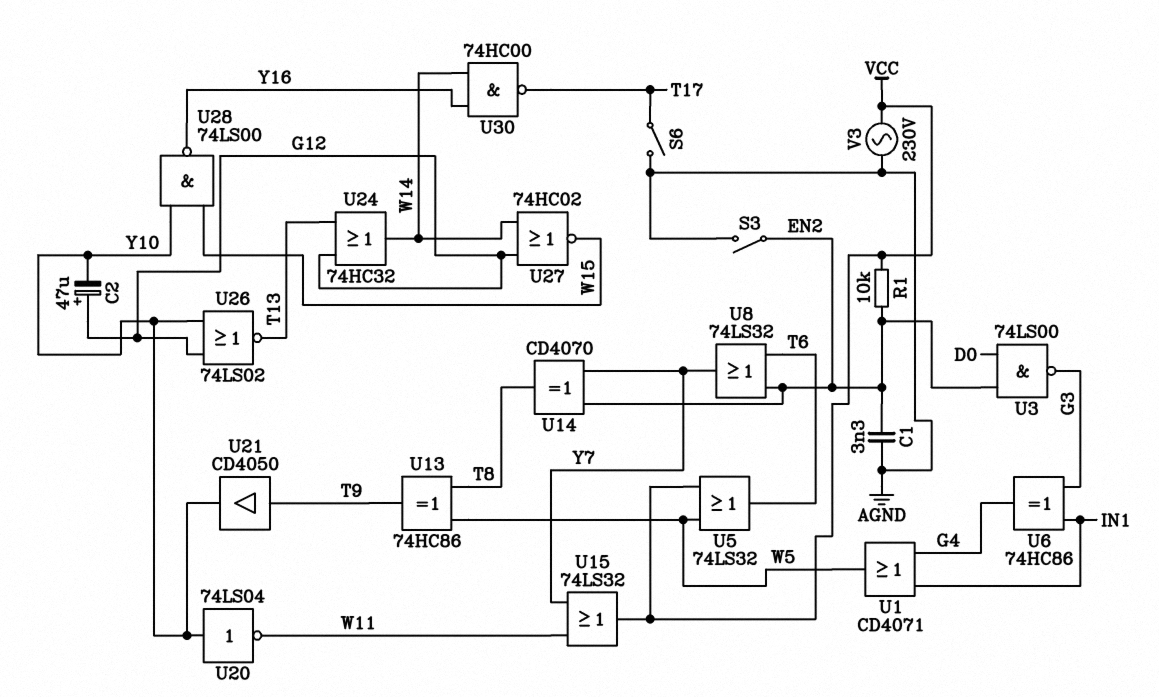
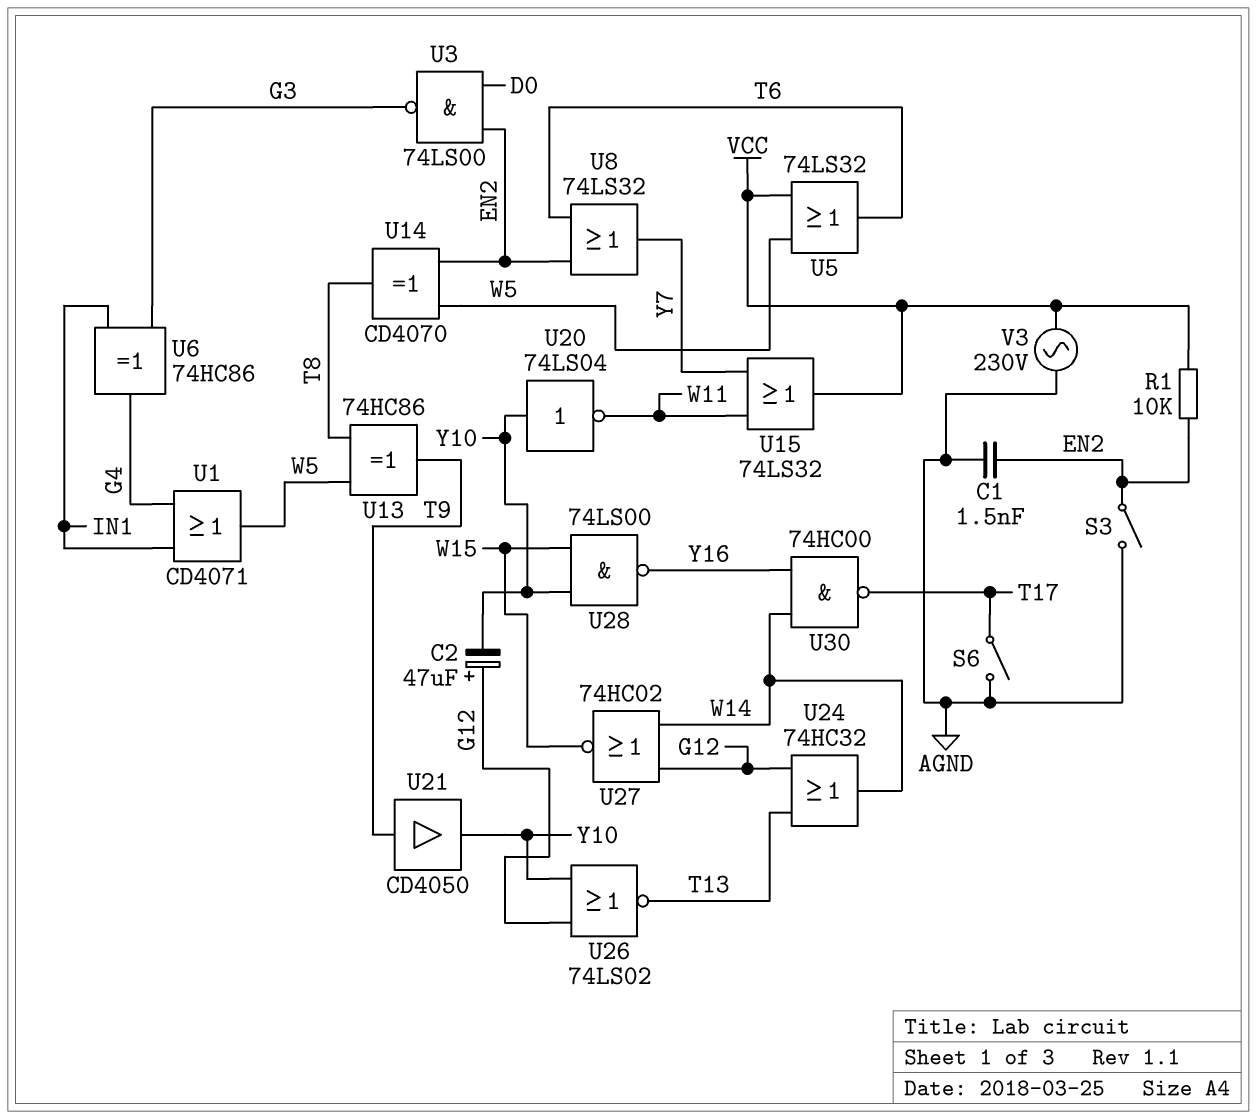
C1: 3.3nF (AGND, EN2) -> 1.5nF (AGND, EN2)
U14: XOR CD4070 (in EN2, in Y7, out T8) -> XOR CD4070 (in EN2, in W5, out T8)

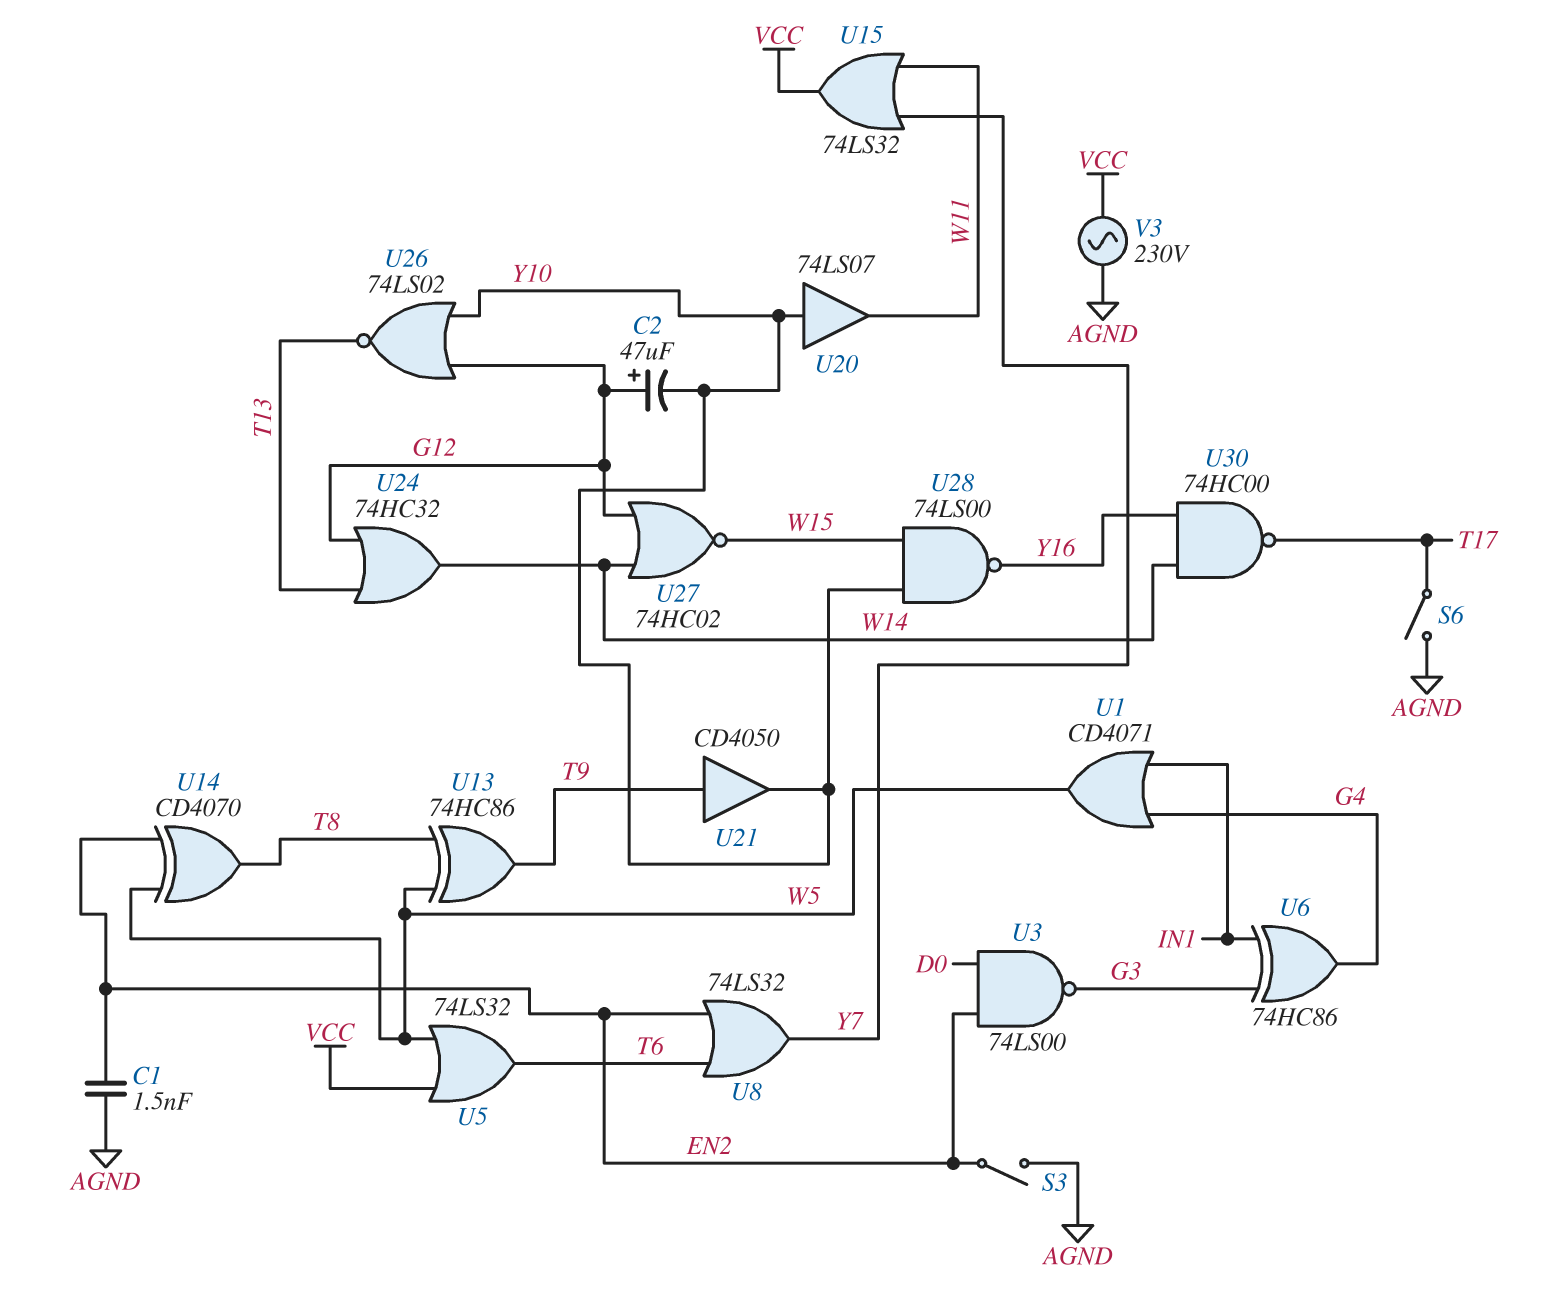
R1: 10k (EN2, VCC) -> none
U20: NOT 74LS04 (in Y10, out W11) -> buffer 74LS07 (in Y10, out W11)

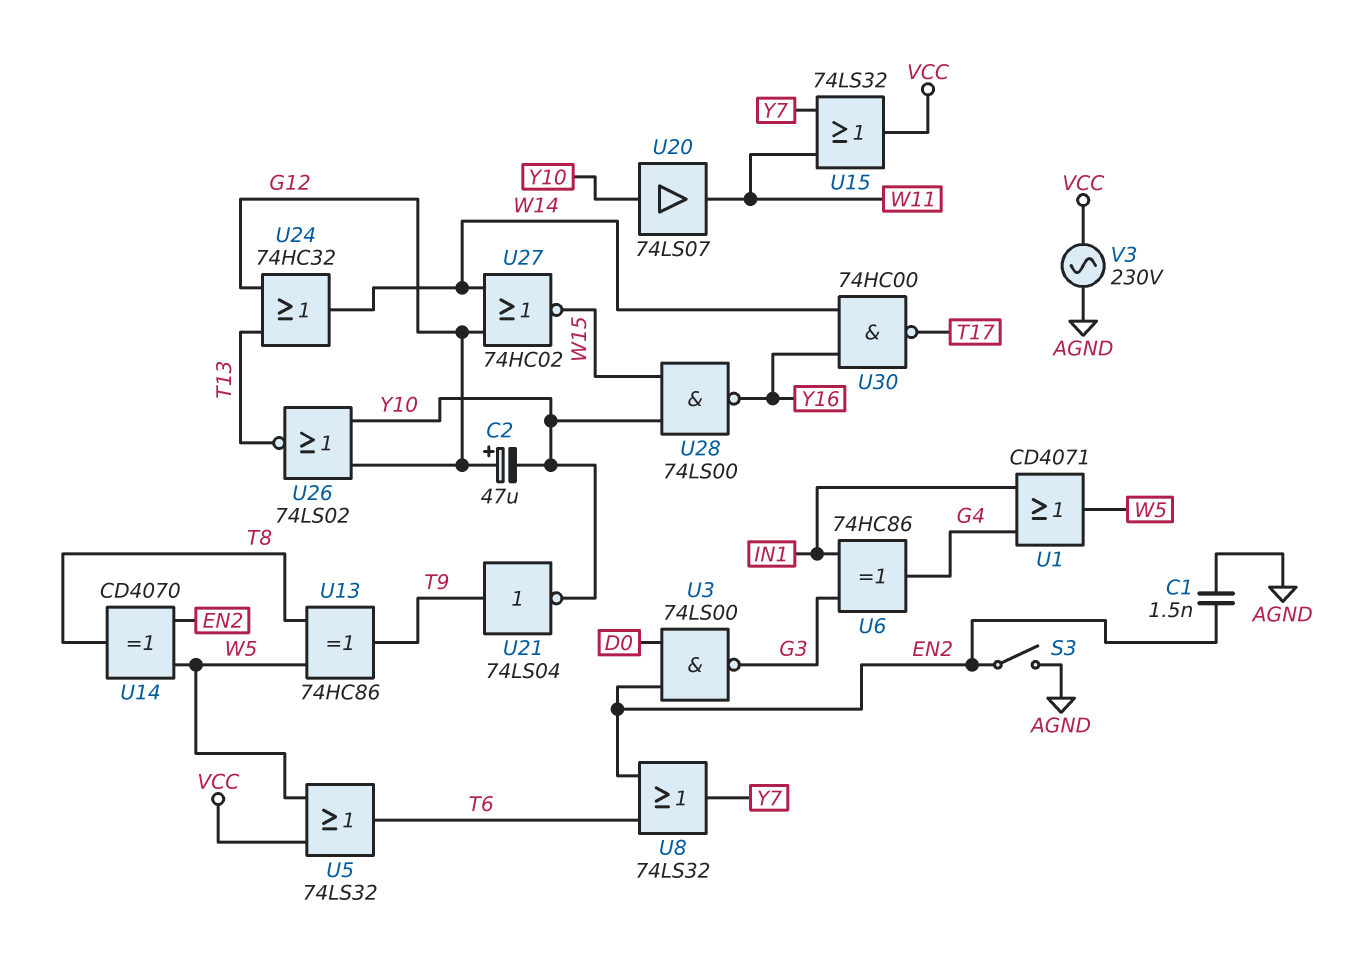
S6: switch (AGND, T17) -> none
U21: buffer CD4050 (in T9, out Y10) -> NOT 74LS04 (in T9, out Y10)

